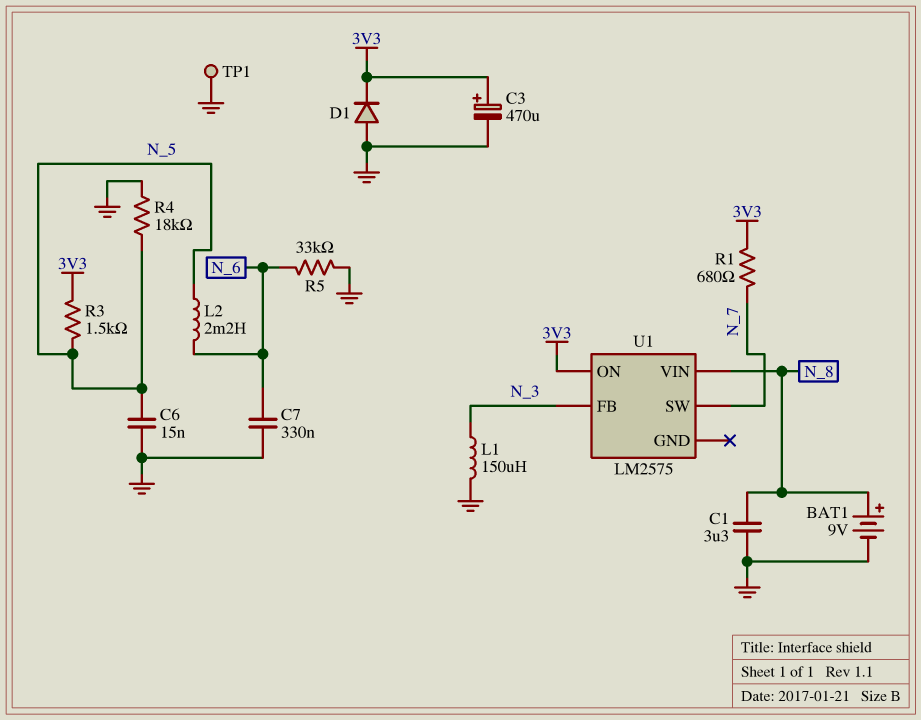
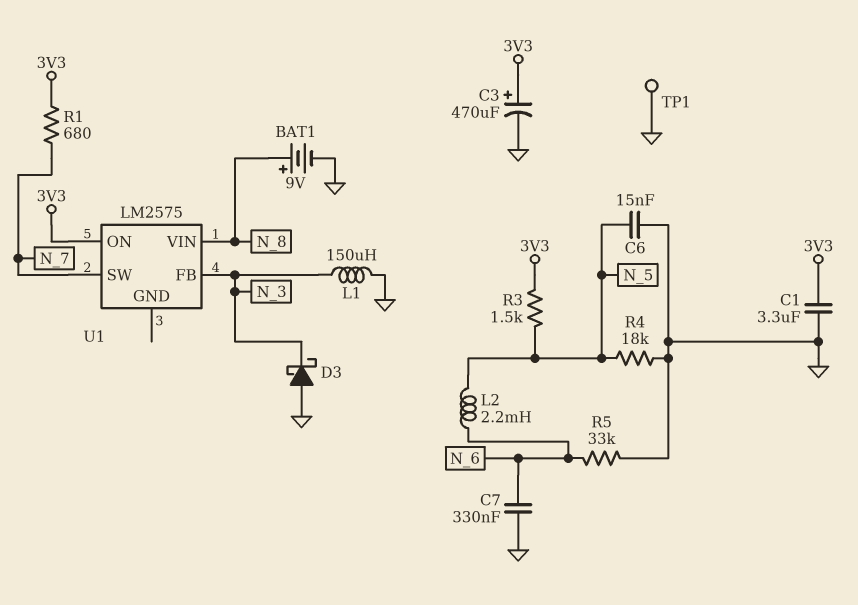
C1: 3.3uF (GND, N_8) -> 3.3uF (3V3, GND)
D1: diode (A GND, K 3V3) -> none
D3: none -> schottky (A GND, K N_3)

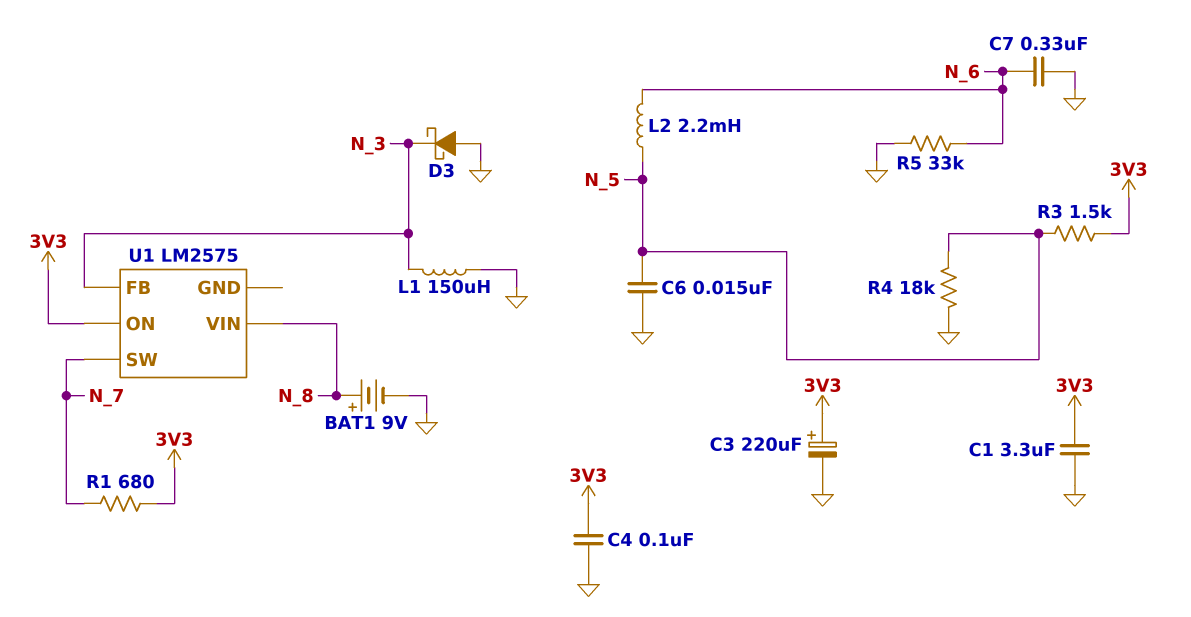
C3: 470uF (plus 3V3, minus GND) -> 220uF (plus 3V3, minus GND)
C4: none -> 100nF (3V3, GND)
TP1: test point (GND) -> none

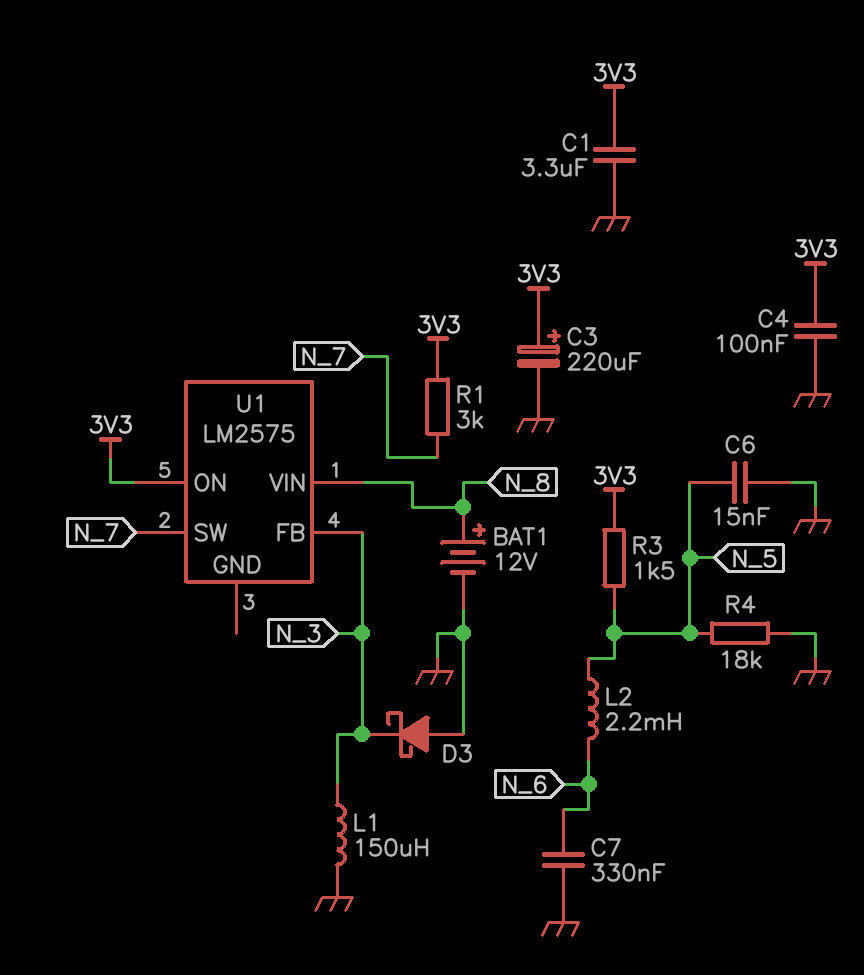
BAT1: 9V (plus N_8, minus GND) -> 12V (plus N_8, minus GND)
R1: 680 (3V3, N_7) -> 3k (3V3, N_7)
R5: 33k (GND, N_6) -> none

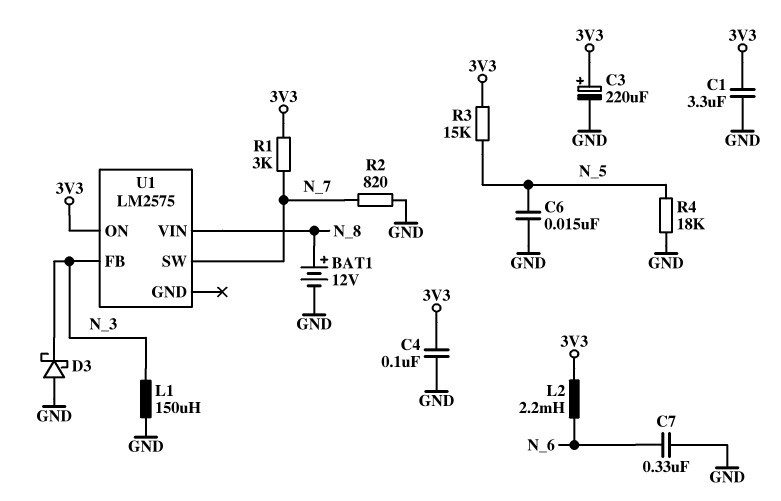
L2: 2.2mH (N_5, N_6) -> 2.2mH (3V3, N_6)
R2: none -> 820 (GND, N_7)
R3: 1.5k (3V3, N_5) -> 15k (3V3, N_5)

